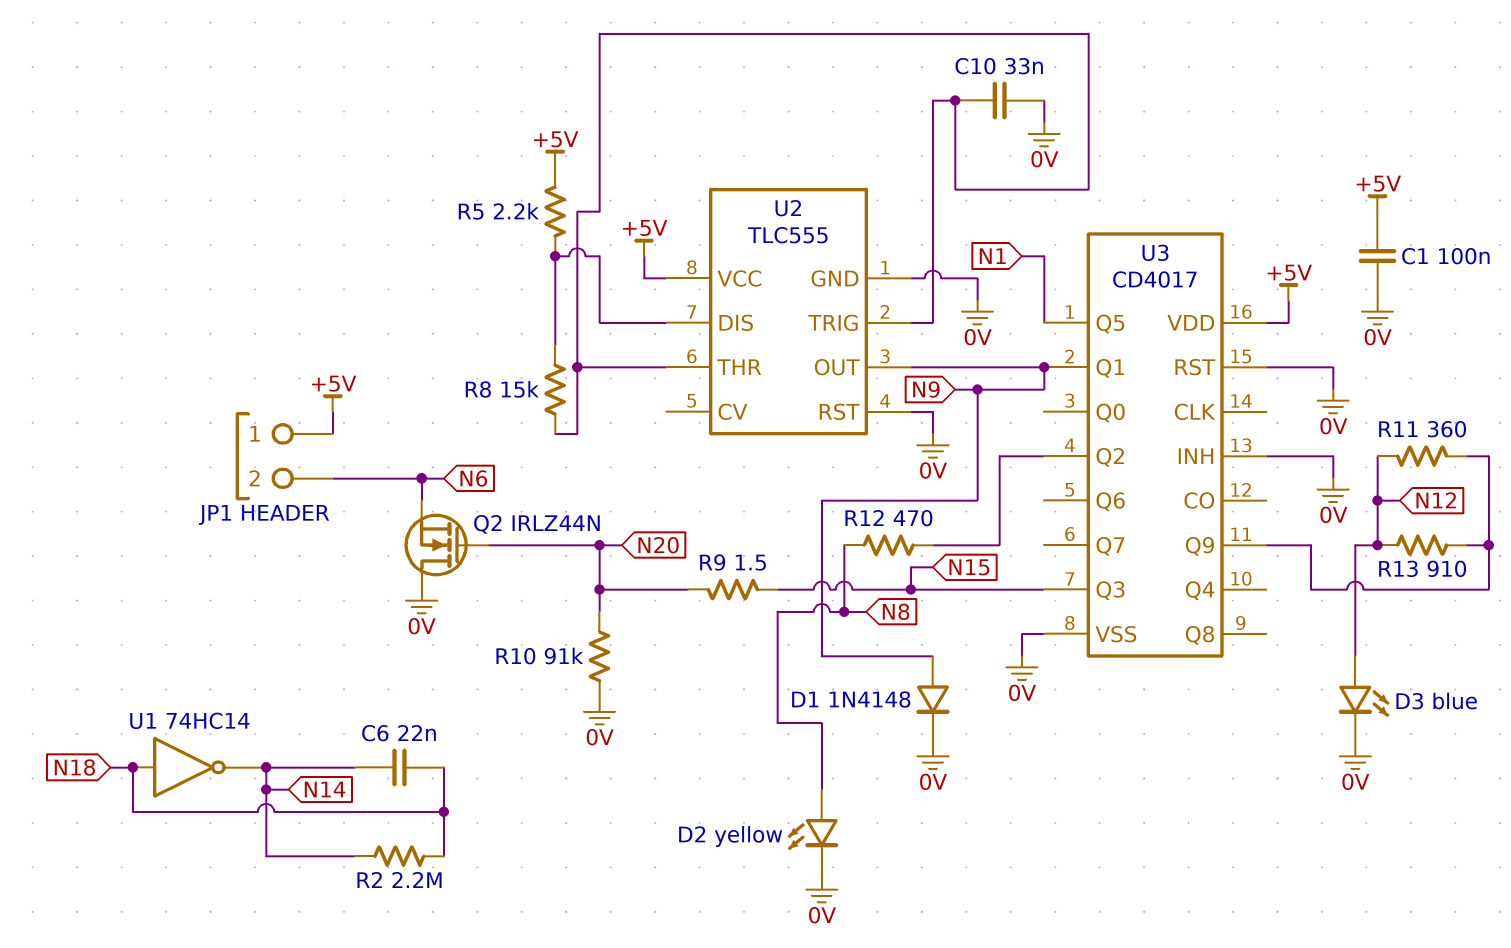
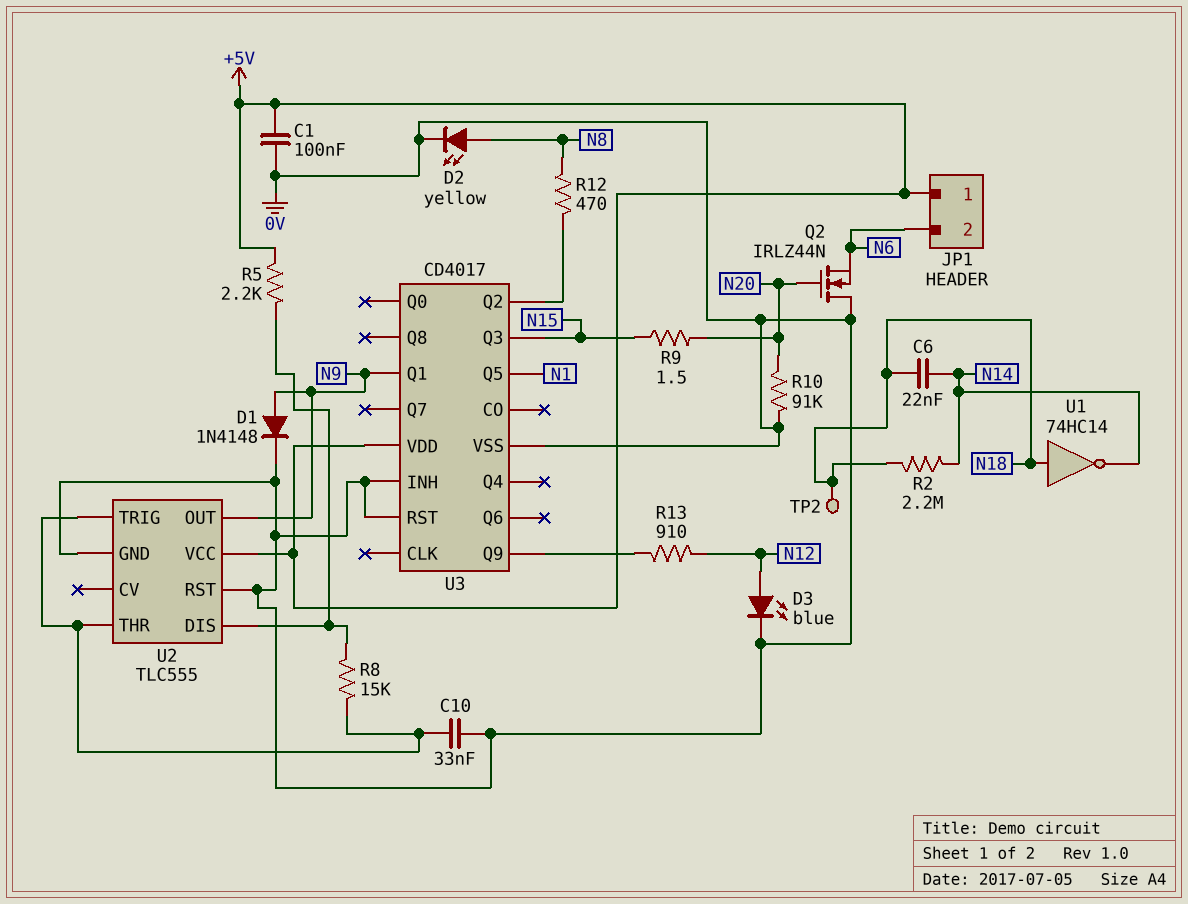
R11: 360 (N12, U3/Q9) -> none
TP2: none -> test point (N18)

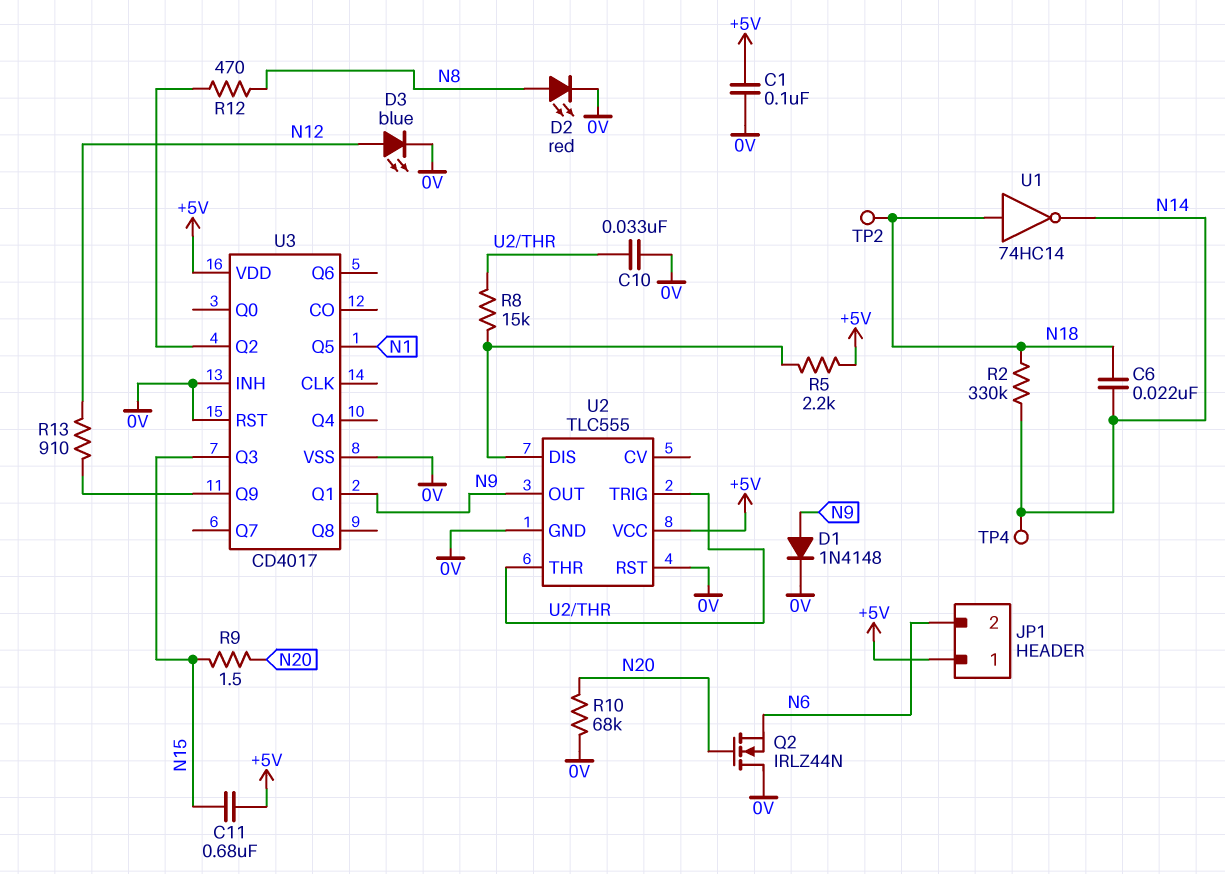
C11: none -> 680nF (+5V, N15)
D2: LED yellow (A N8, K 0V) -> LED red (A N8, K 0V)
R2: 2.2M (N14, N18) -> 330k (N14, N18)
R10: 91k (0V, N20) -> 68k (0V, N20)
TP4: none -> test point (N14)

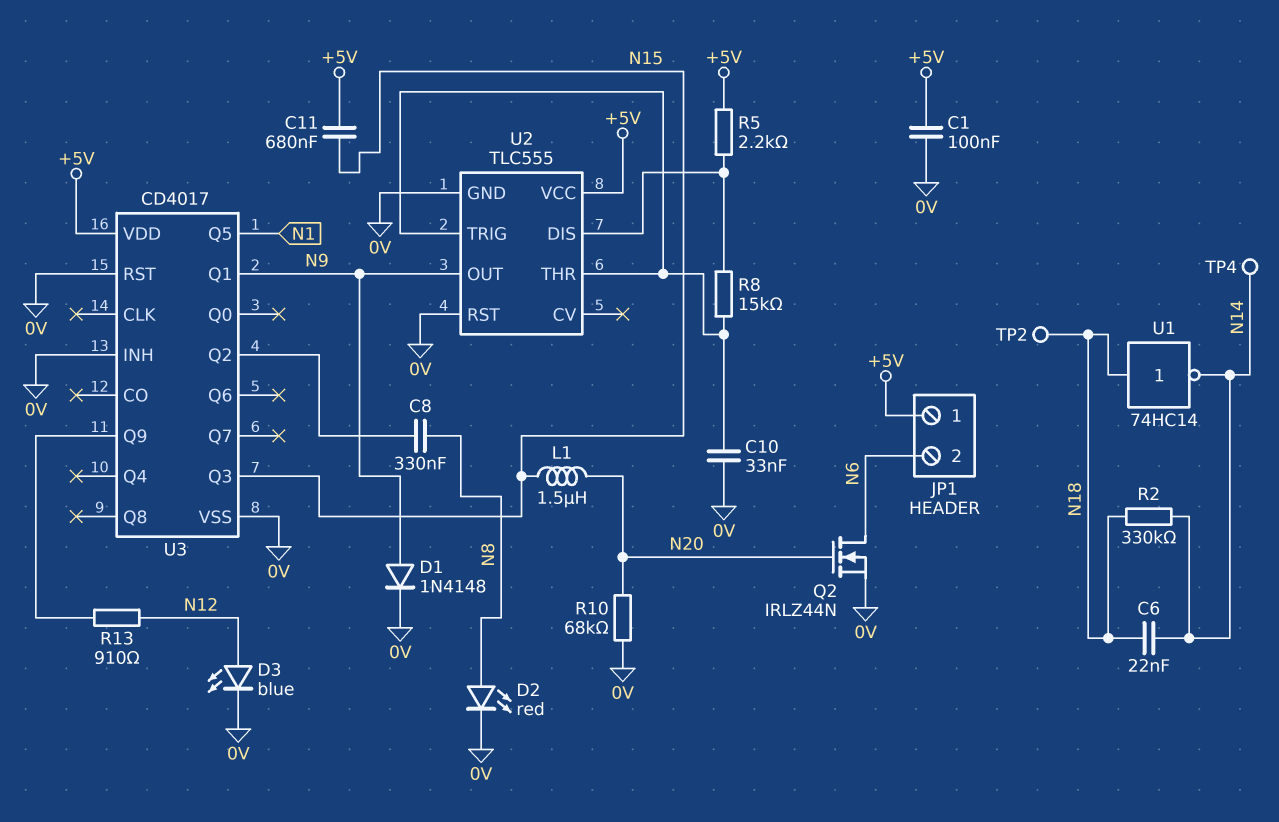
C8: none -> 330nF (N8, U3/Q2)
L1: none -> 1.5uH (N15, N20)
Q2: NMOS IRLZ44N (G N20, D 0V, S N6) -> NMOS IRLZ44N (G N20, D N6, S 0V)
R9: 1.5 (N15, N20) -> none
R12: 470 (N8, U3/Q2) -> none

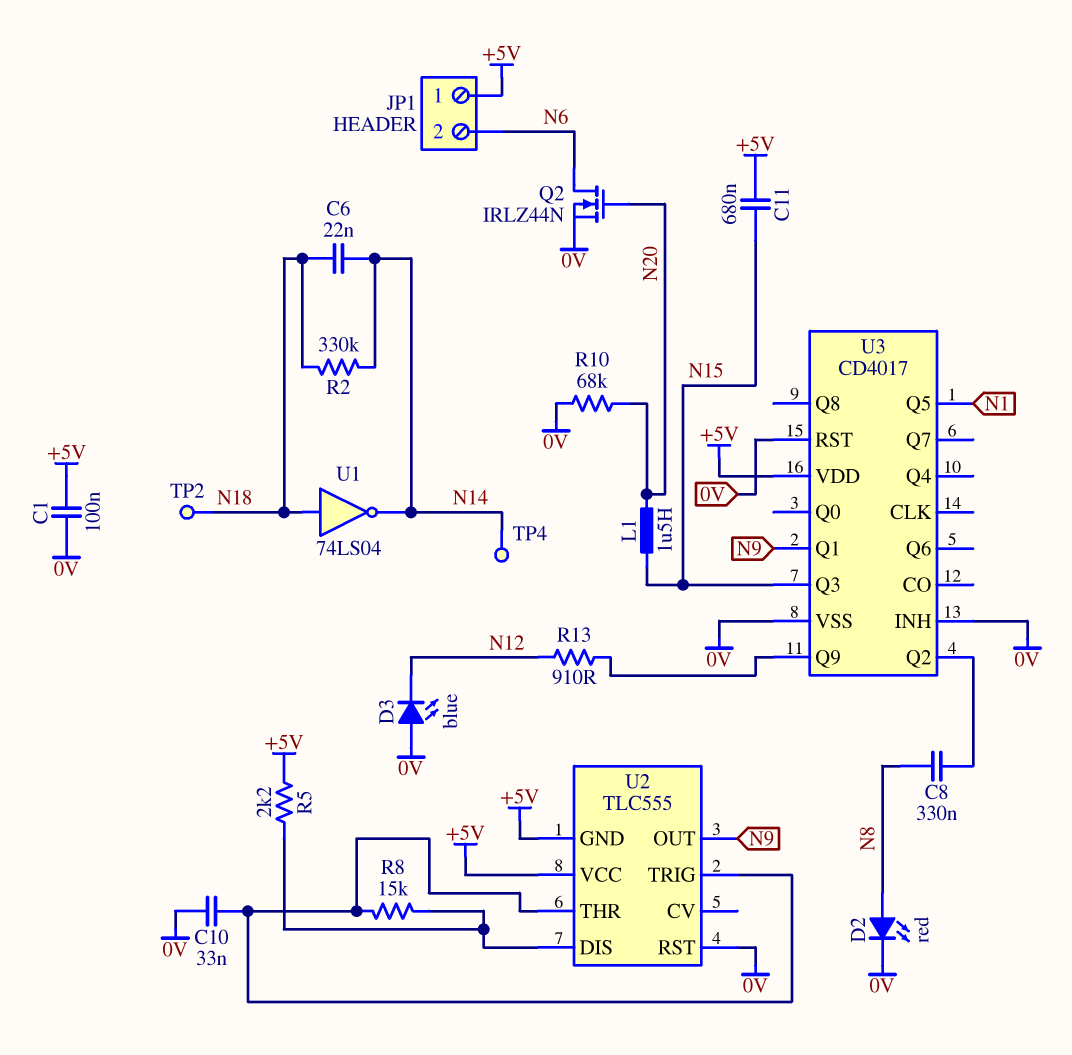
D1: diode 1N4148 (A N9, K 0V) -> none
D3: LED blue (A N12, K 0V) -> LED blue (A 0V, K N12)
U1: NOT 74HC14 (in N18, out N14) -> NOT 74LS04 (in N18, out N14)
U2 pin GND: 0V -> +5V

